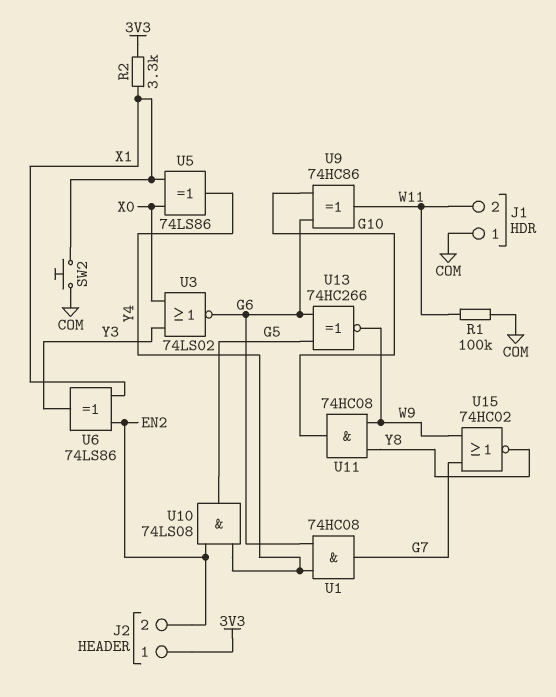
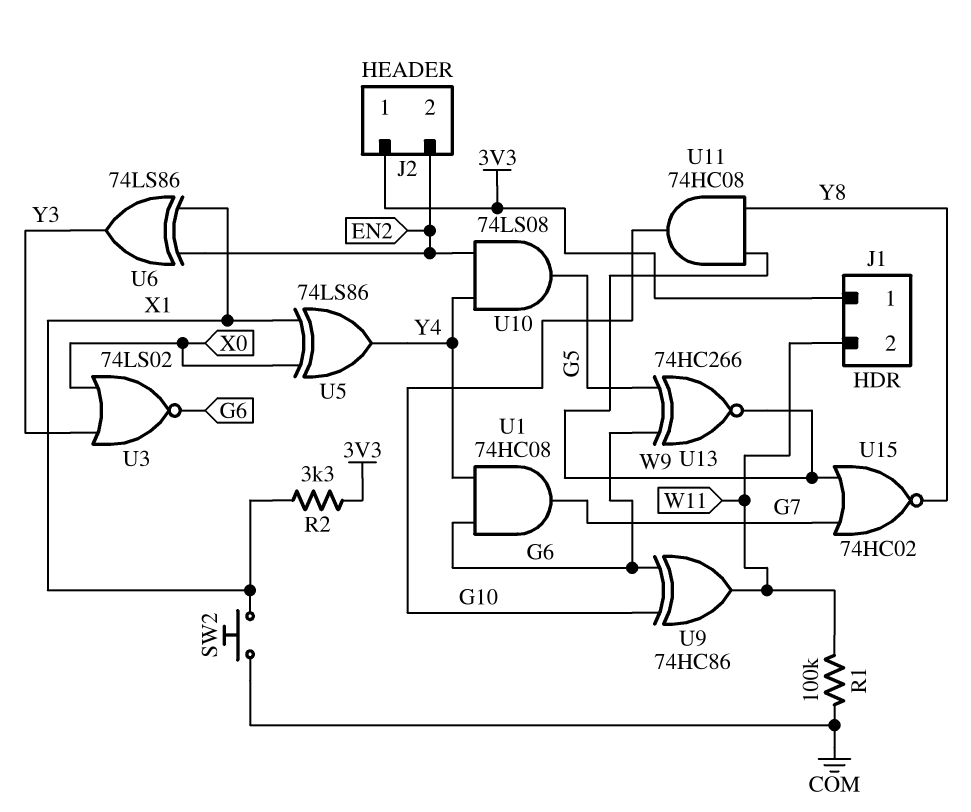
J1 pin 1: COM -> 3V3

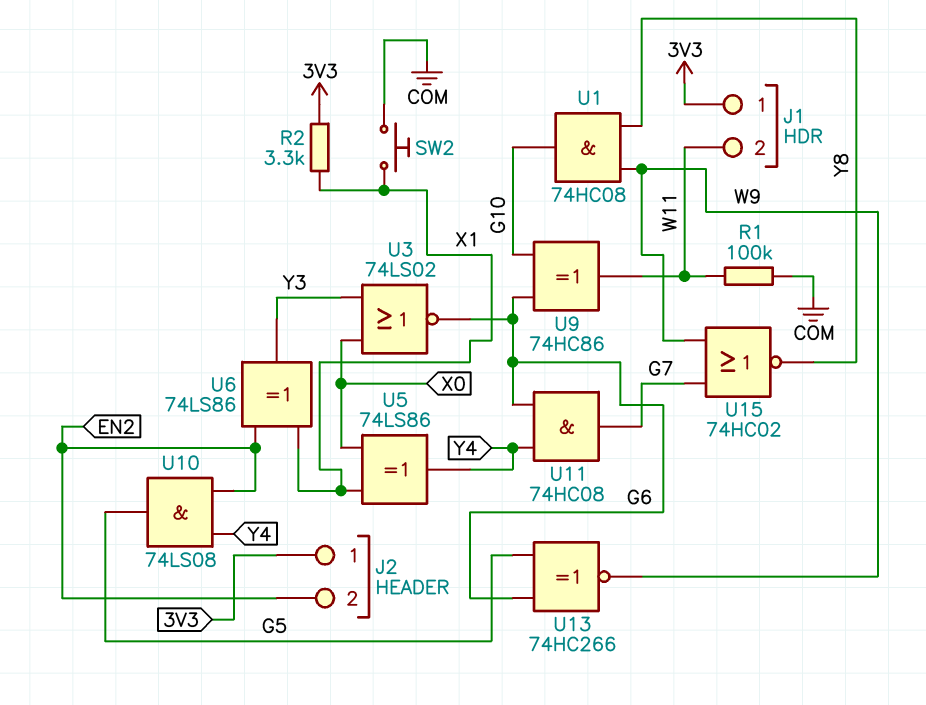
U1: AND 74HC08 (in G6, in Y4, out G7) -> AND 74HC08 (in W9, in Y8, out G10)
U11: AND 74HC08 (in W9, in Y8, out G10) -> AND 74HC08 (in G6, in Y4, out G7)

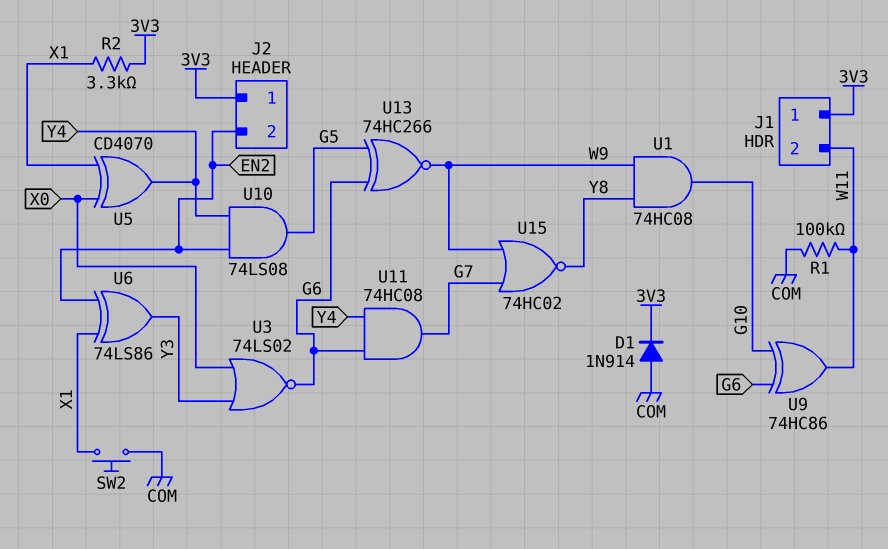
D1: none -> diode 1N914 (A COM, K 3V3)
U5: XOR 74LS86 (in X0, in X1, out Y4) -> XOR CD4070 (in X0, in X1, out Y4)

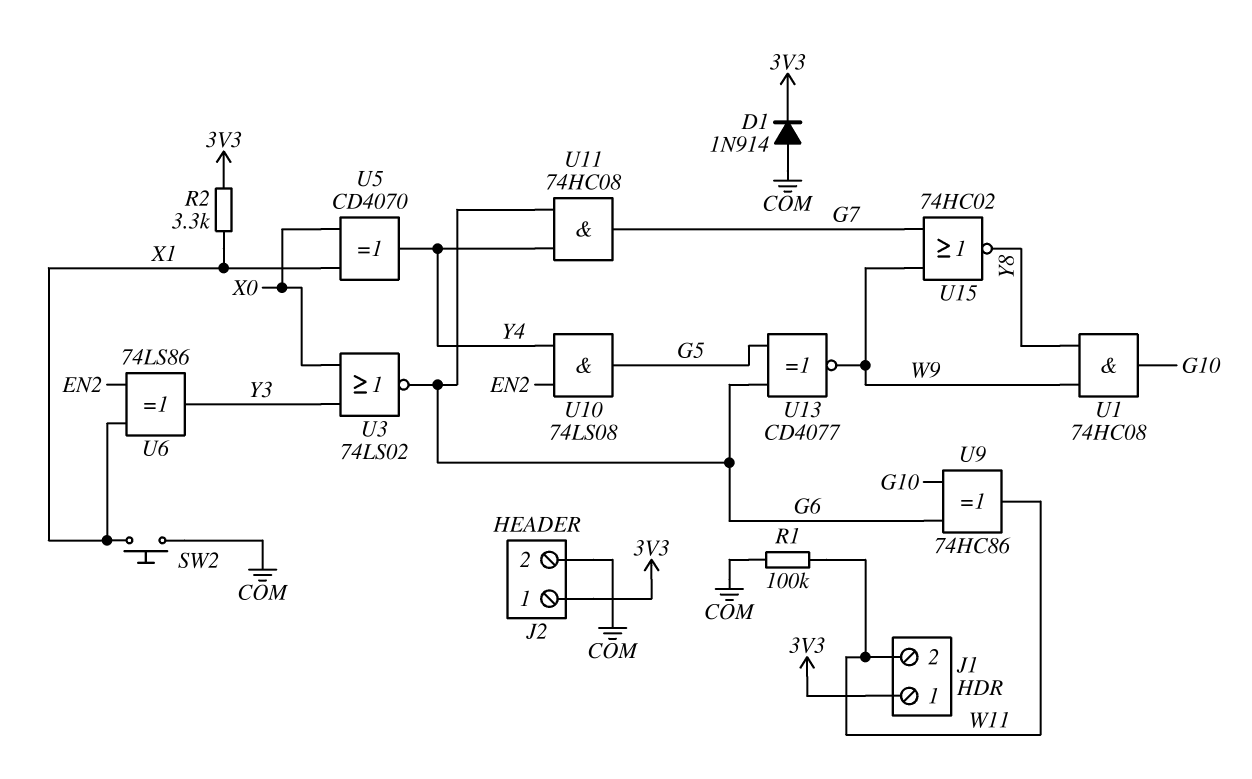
J2 pin 2: EN2 -> COM
U13: XNOR 74HC266 (in G5, in G6, out W9) -> XNOR CD4077 (in G5, in G6, out W9)

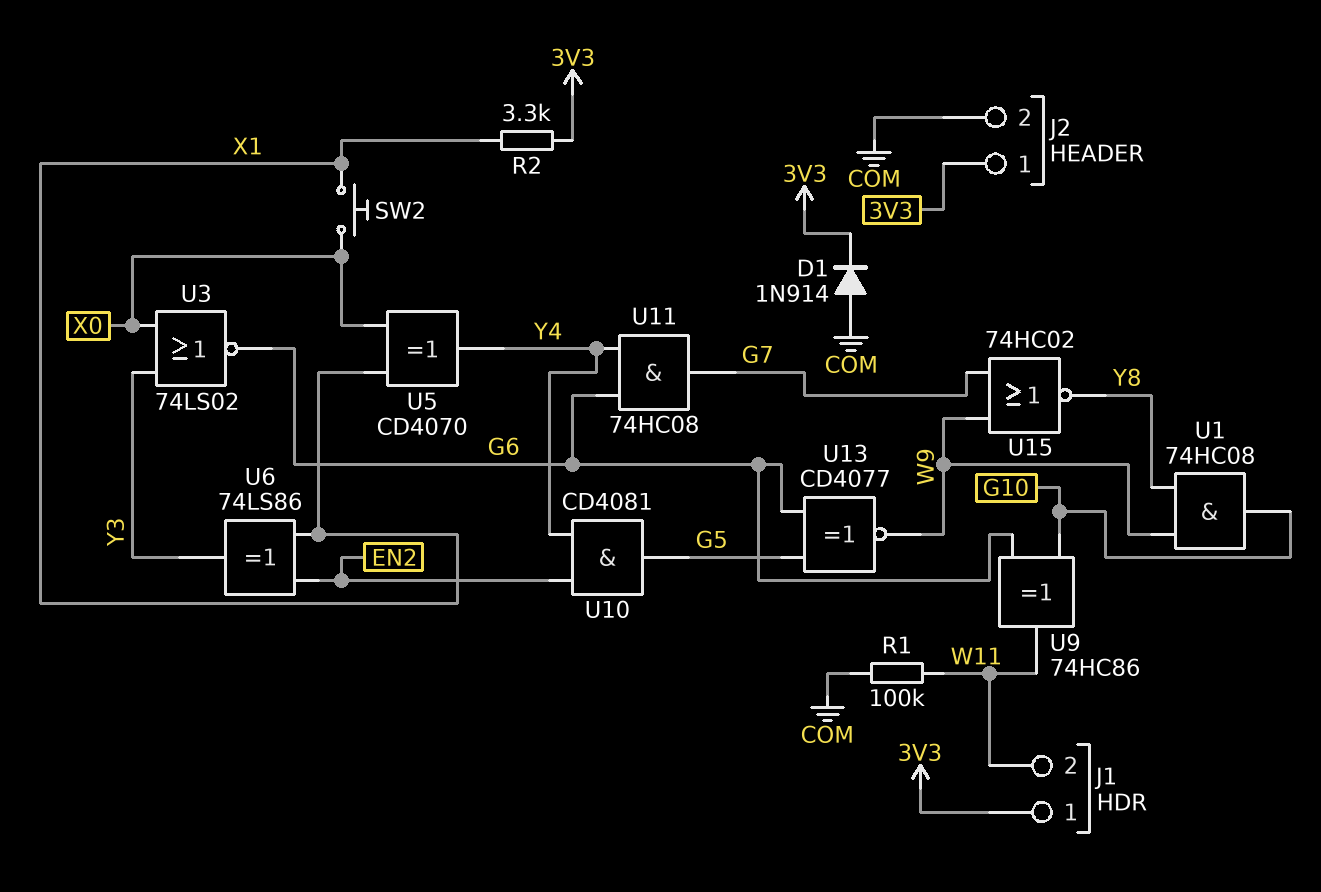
SW2: button (COM, X1) -> button (X0, X1)
U10: AND 74LS08 (in EN2, in Y4, out G5) -> AND CD4081 (in EN2, in Y4, out G5)

